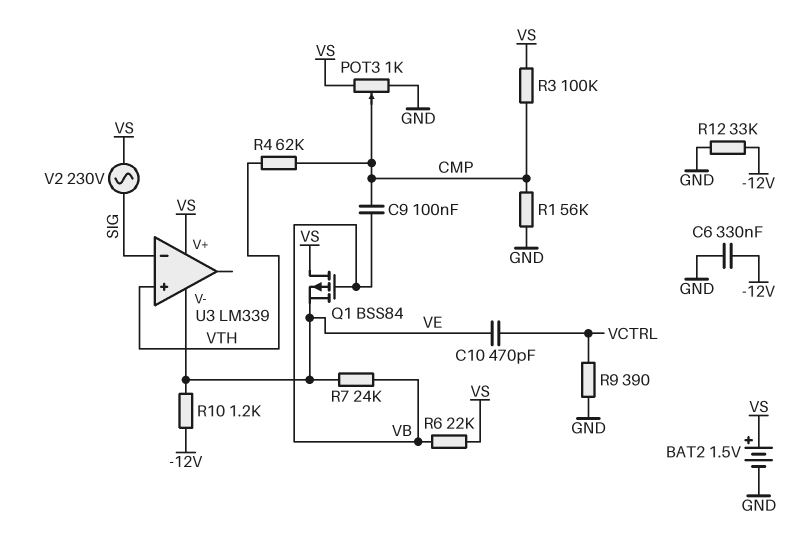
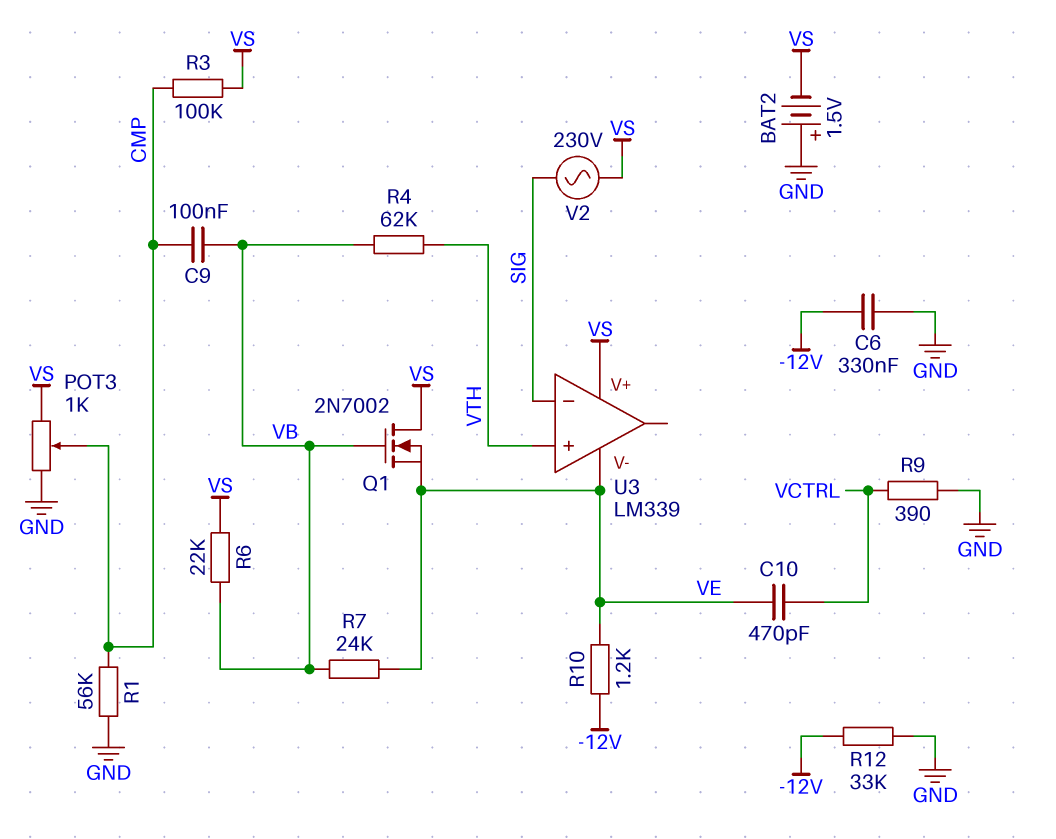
BAT2: 1.5V (plus VS, minus GND) -> 1.5V (plus GND, minus VS)
Q1: PMOS BSS84 (G VB, D VS, S VE) -> NMOS 2N7002 (G VB, D VS, S VE)
R4: 62k (CMP, VTH) -> 62k (VB, VTH)

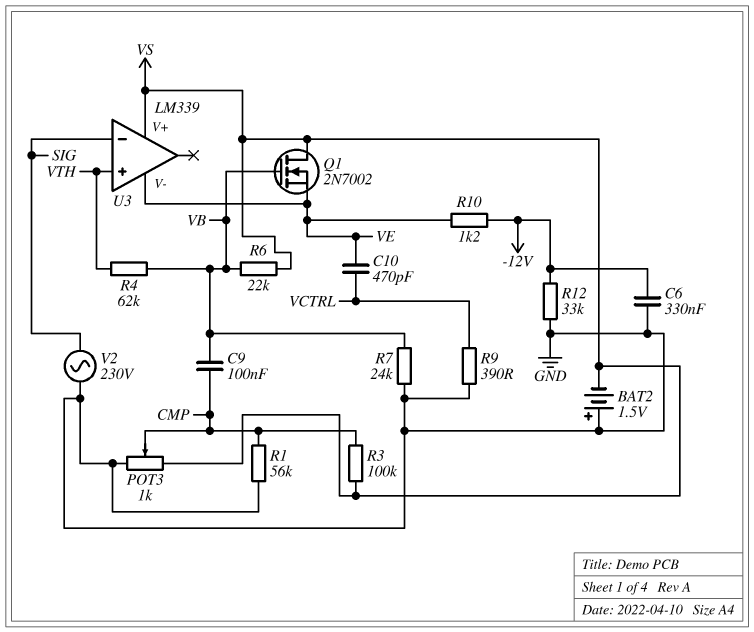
R7: 24k (VB, VE) -> 24k (GND, VB)
V2: AC 230V (SIG, VS) -> AC 230V (GND, SIG)

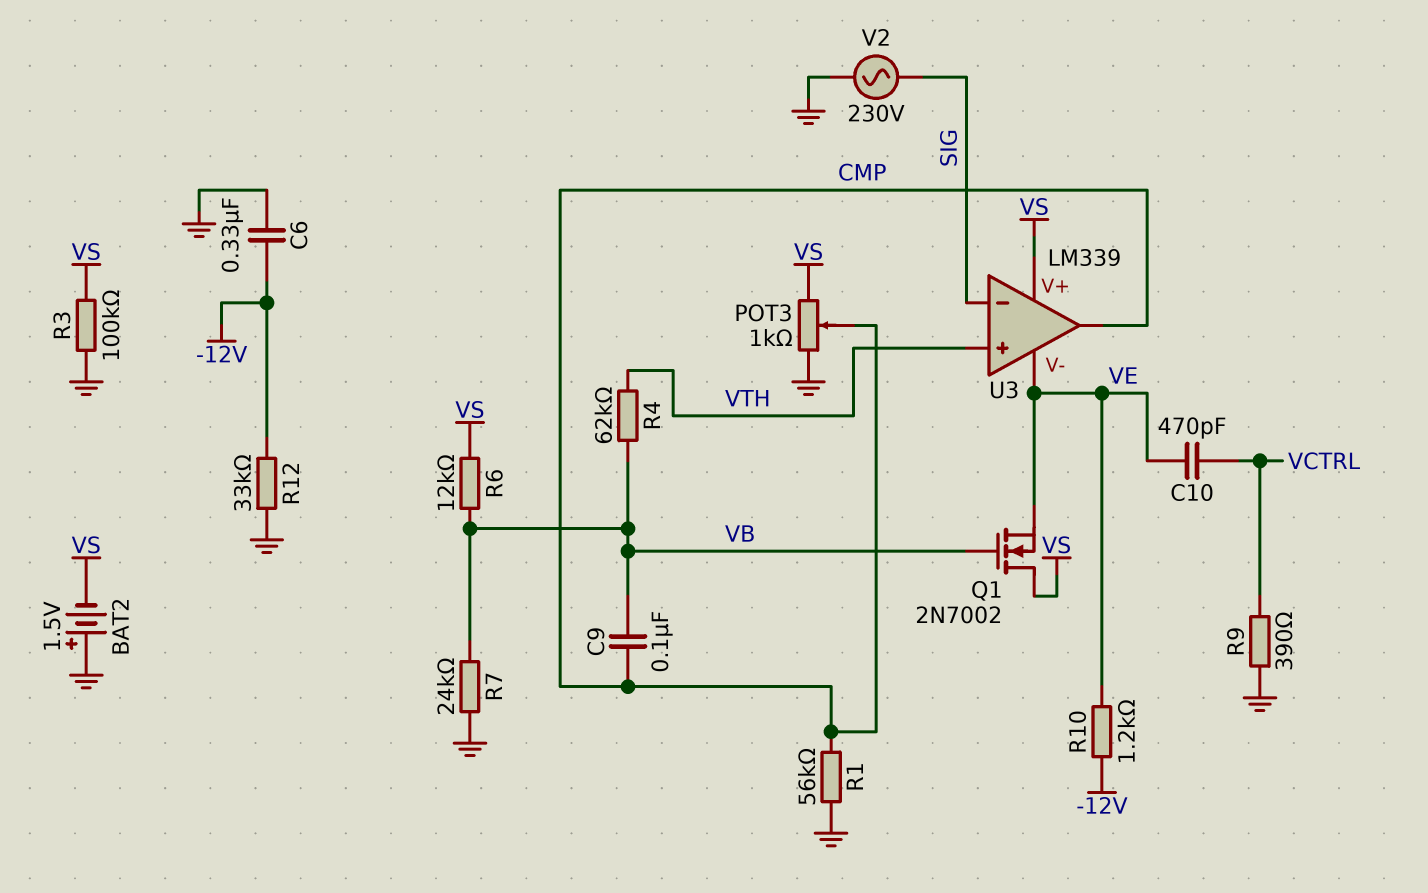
R3: 100k (CMP, VS) -> 100k (GND, VS)
R6: 22k (VB, VS) -> 12k (VB, VS)
U3 pin out: none -> CMP

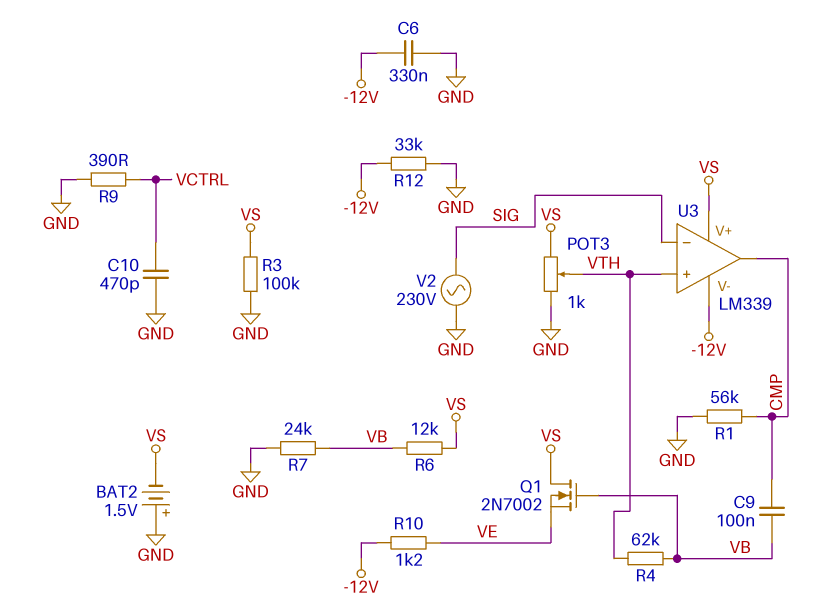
C10: 470pF (VCTRL, VE) -> 470pF (GND, VCTRL)
POT3: 1k (GND, VS, wiper CMP) -> 1k (GND, VS, wiper VTH)
U3 pin V-: VE -> -12V

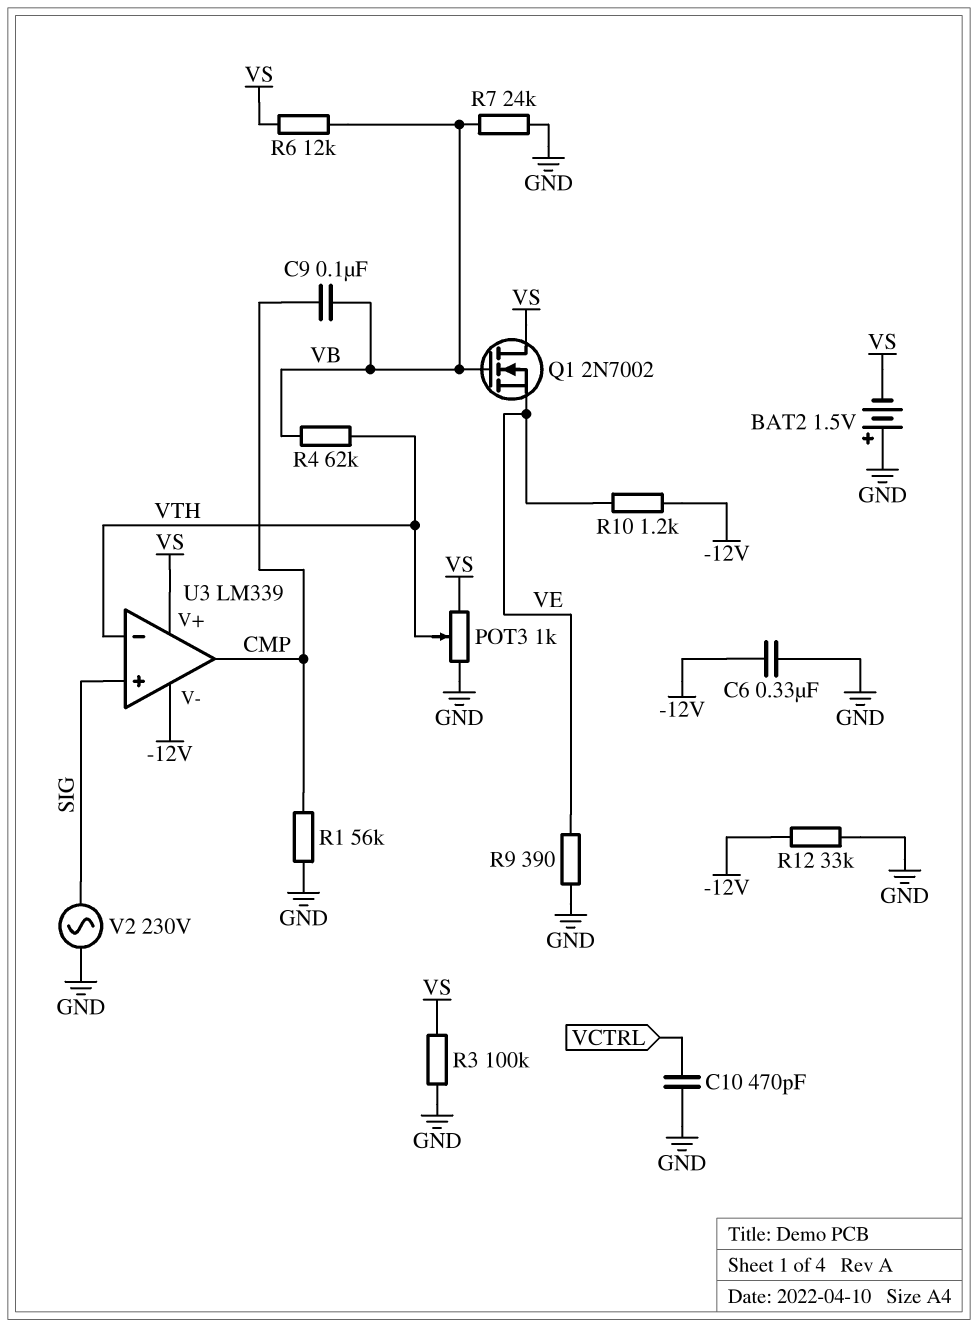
R9: 390 (GND, VCTRL) -> 390 (GND, VE)
U3 pin in+: VTH -> SIG
U3 pin in-: SIG -> VTH

